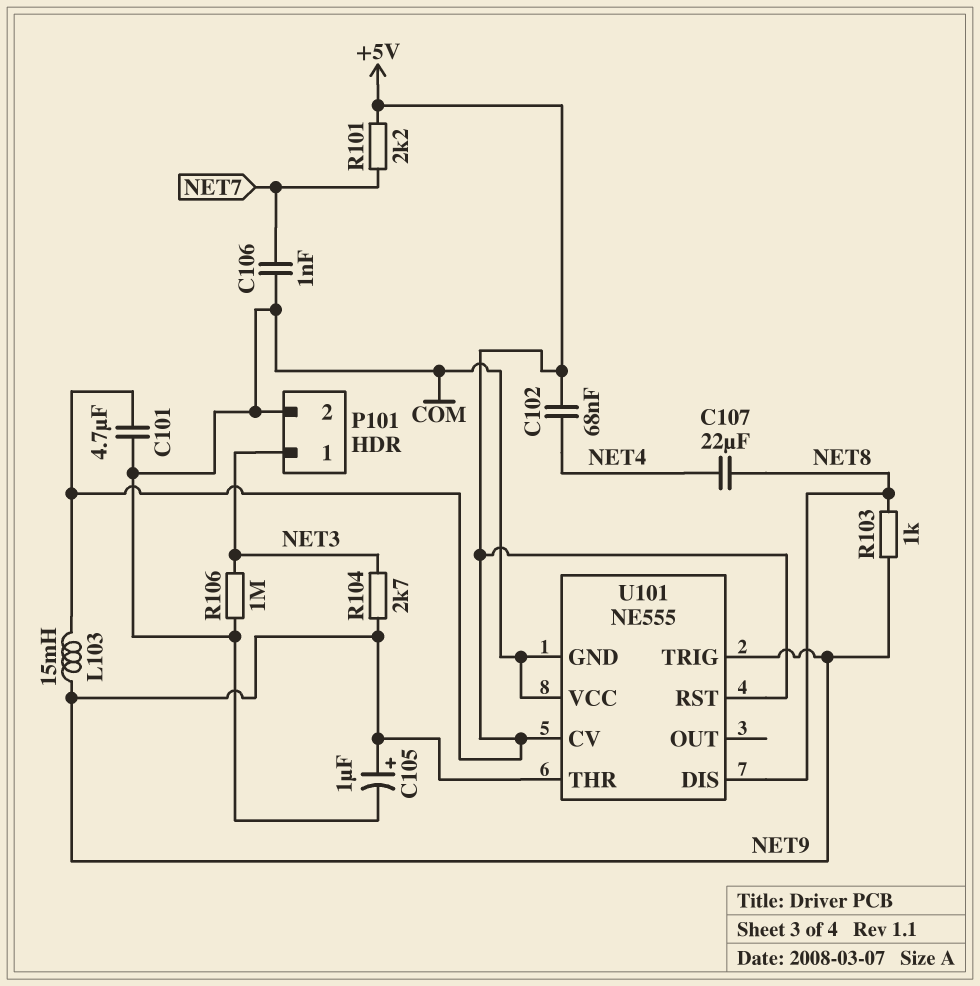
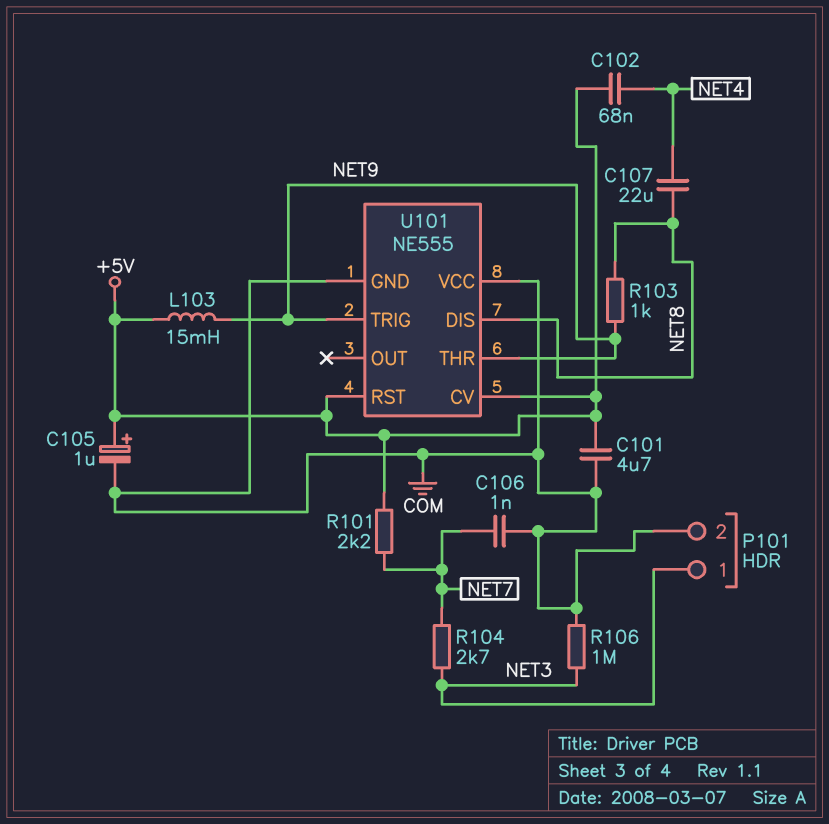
C105: 1uF (plus NET9, minus COM) -> 1uF (plus +5V, minus COM)
R104: 2.7k (NET3, NET9) -> 2.7k (NET3, NET7)

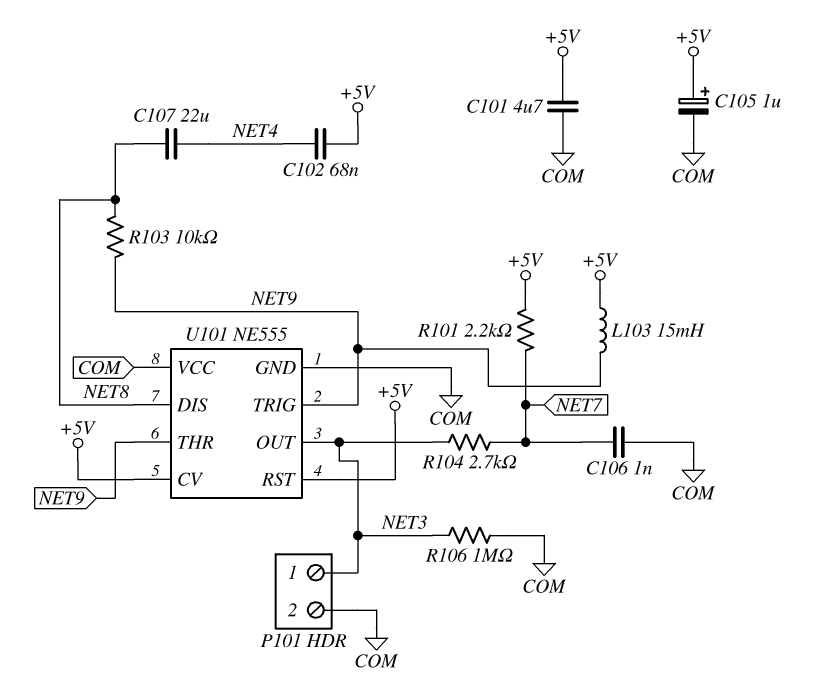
R103: 1k (NET8, NET9) -> 10k (NET8, NET9)
U101 pin OUT: none -> NET3

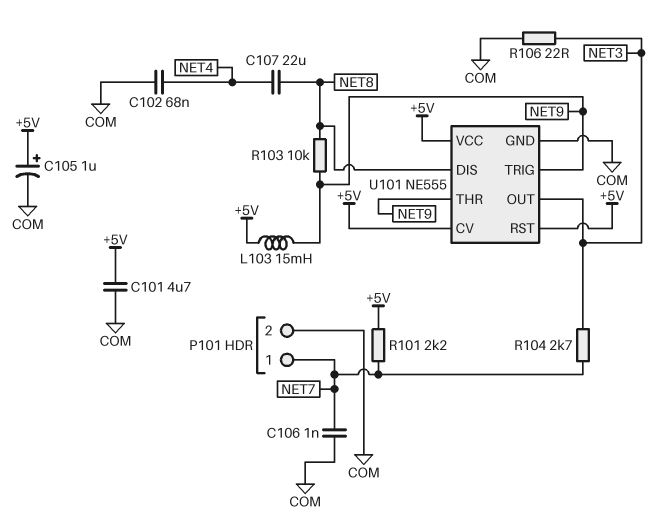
C102: 68nF (+5V, NET4) -> 68nF (COM, NET4)
P101 pin 1: NET3 -> NET7
R106: 1M (COM, NET3) -> 22 (COM, NET3)
U101 pin VCC: COM -> +5V

